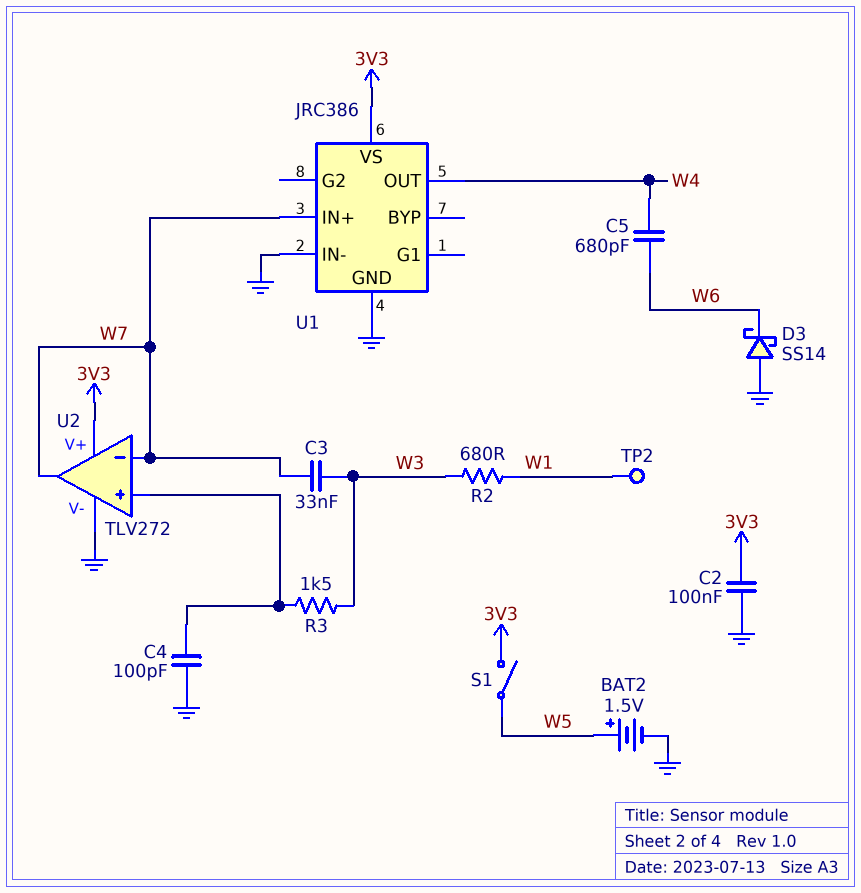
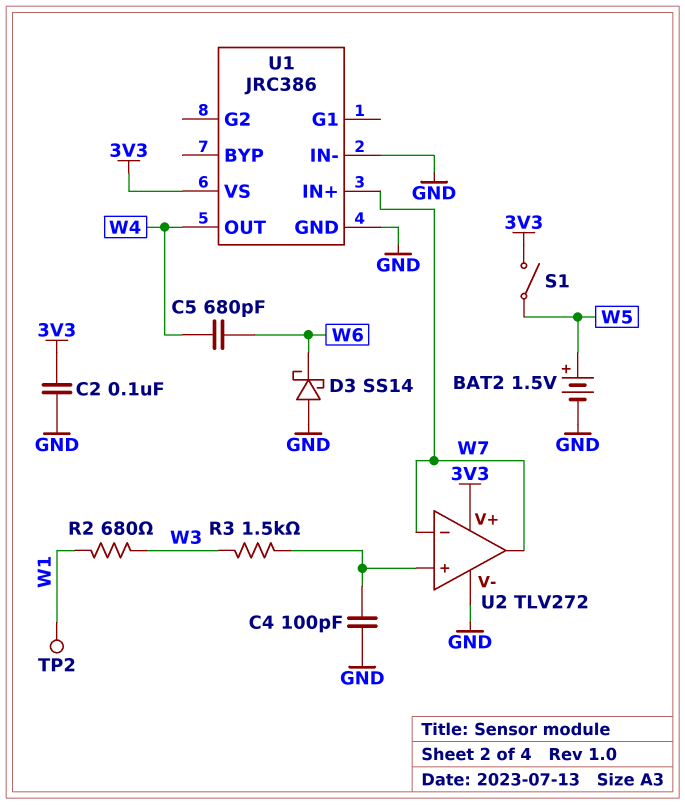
C3: 33nF (W3, W7) -> none

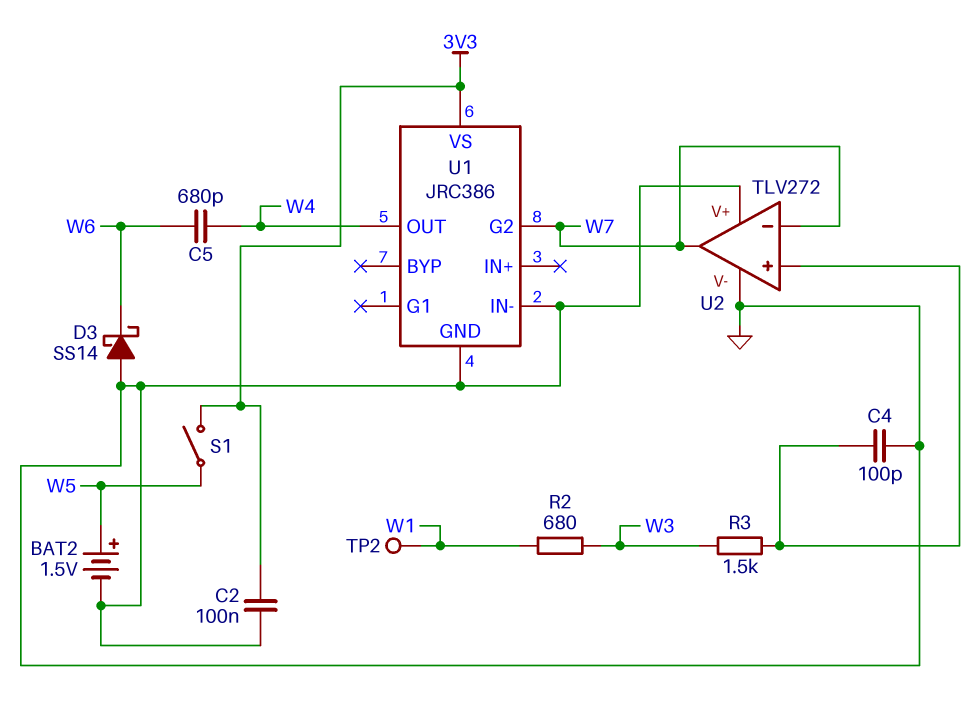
U1 pin G2: none -> W7
U1 pin IN+: W7 -> none
U2 pin V+: 3V3 -> GND

